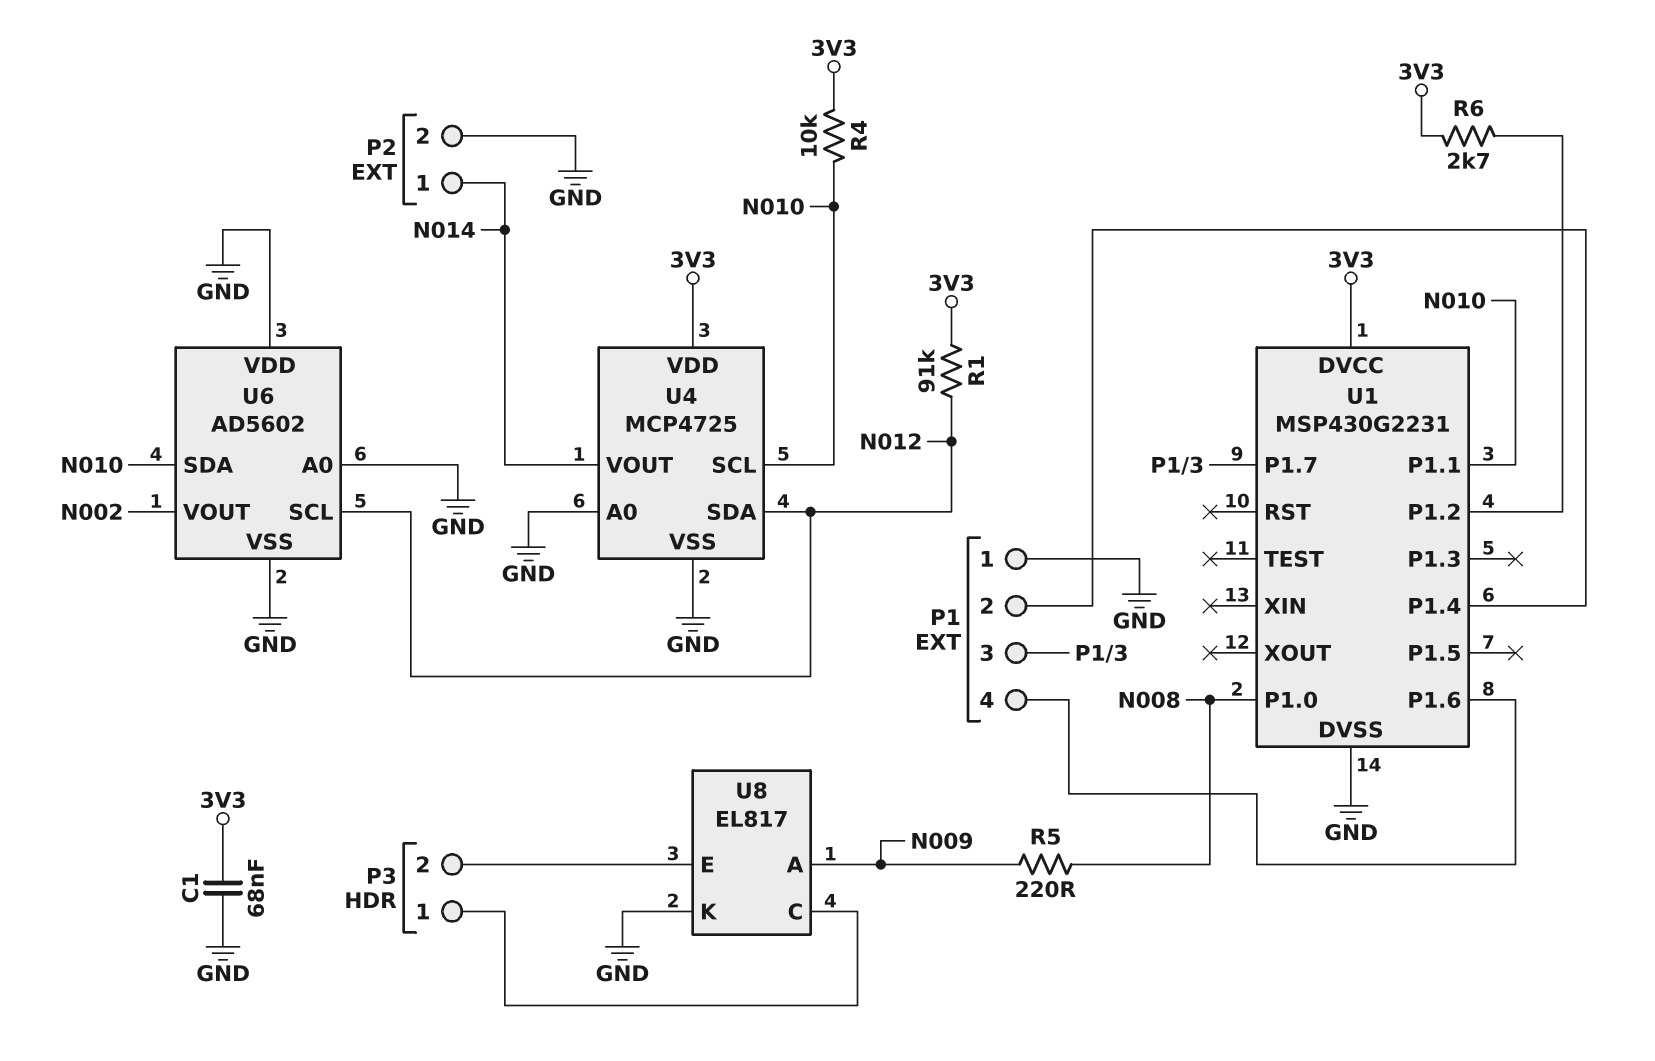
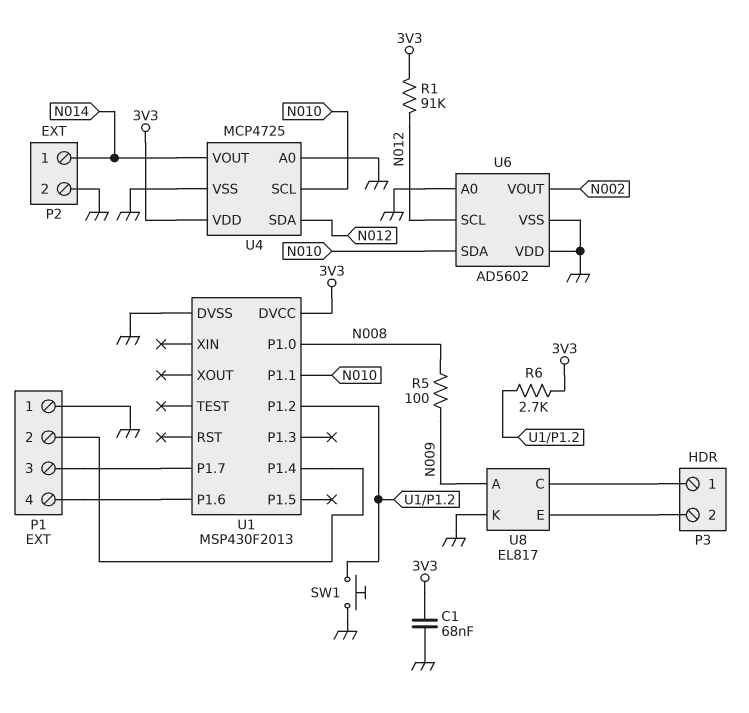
R4: 10k (3V3, N010) -> none
R5: 220 (N008, N009) -> 100 (N008, N009)
SW1: none -> button (GND, U1/P1.2)
U1: MSP430G2231 -> MSP430F2013

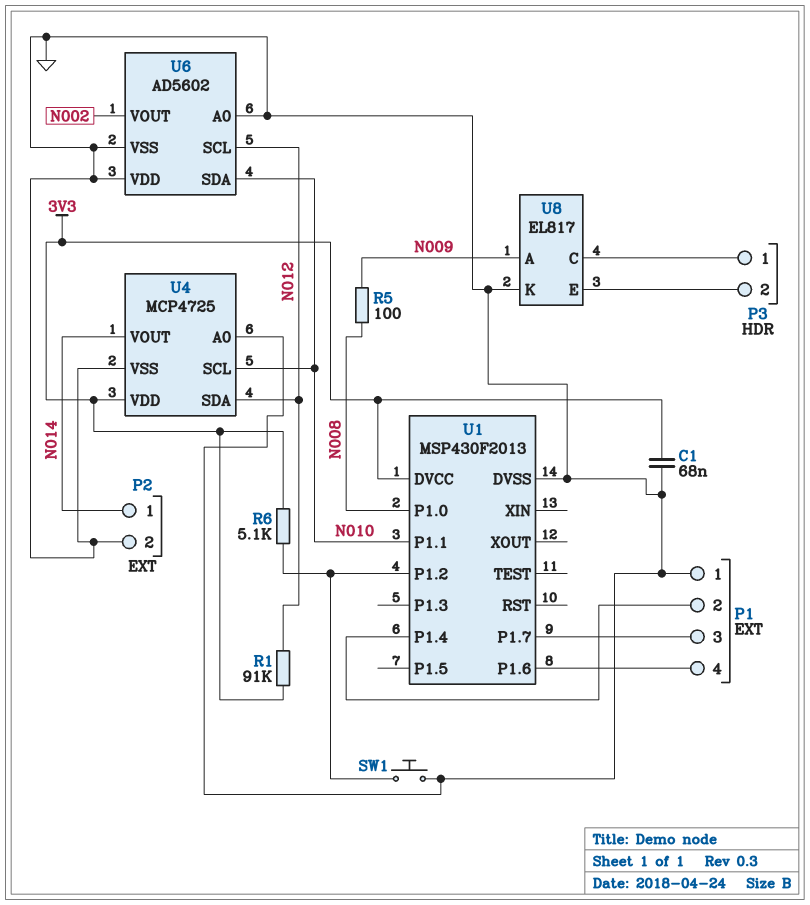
R6: 2.7k (3V3, U1/P1.2) -> 5.1k (3V3, U1/P1.2)

